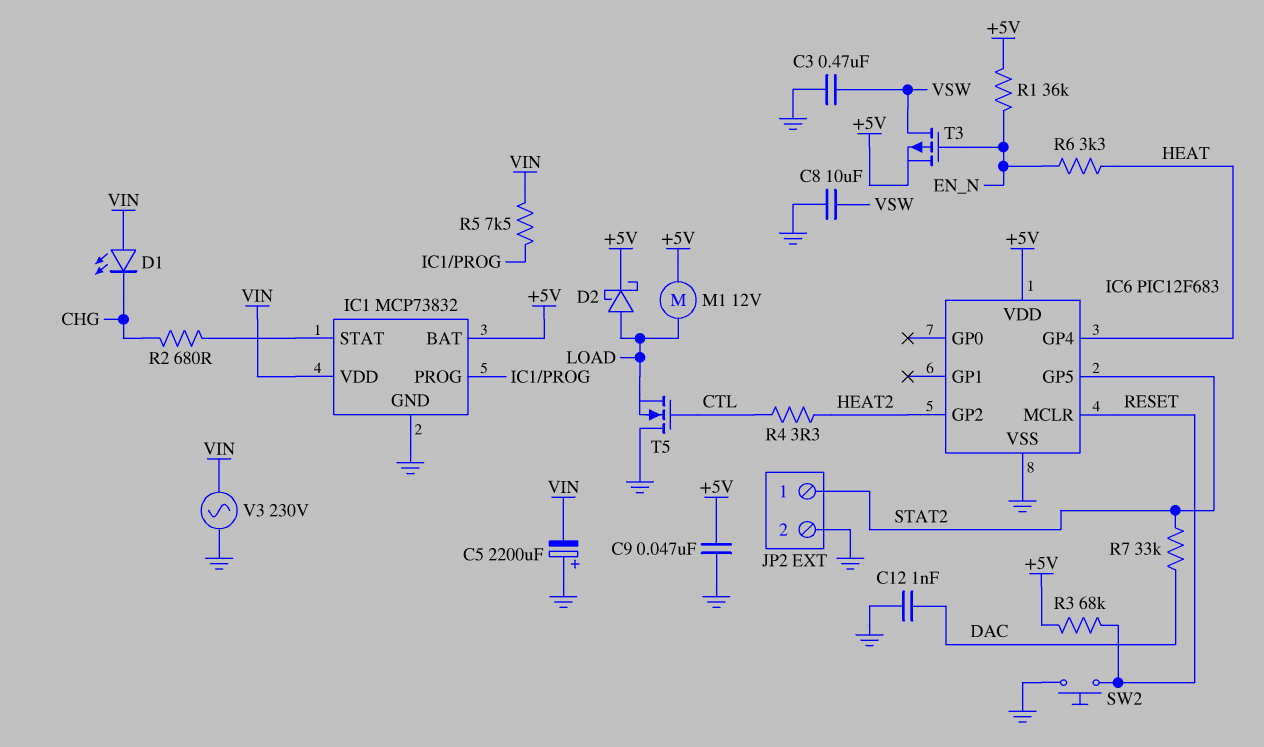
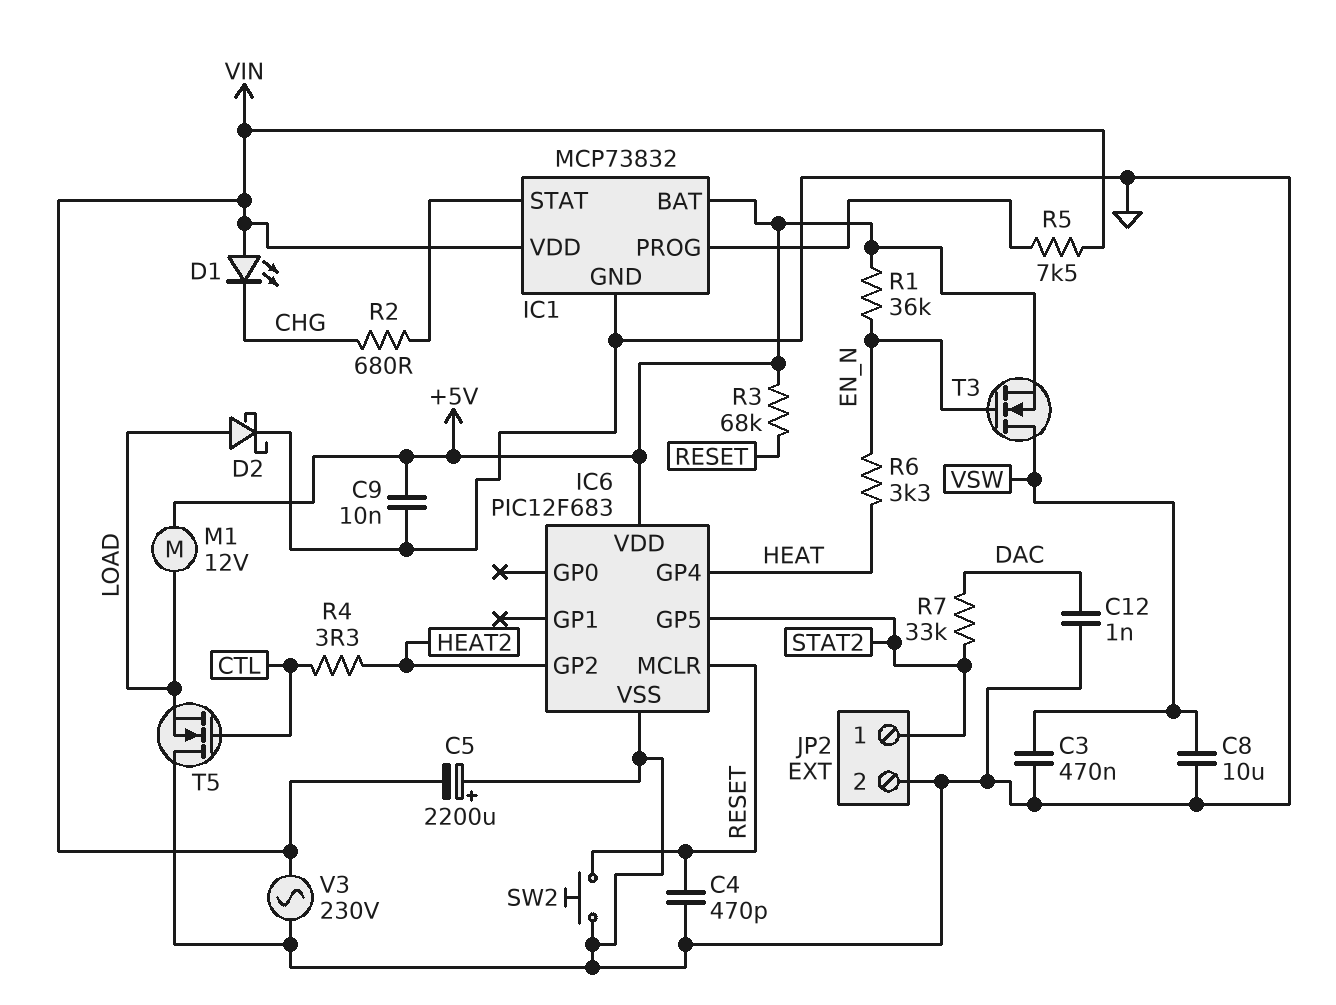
C4: none -> 470pF (GND, RESET)
C9: 47nF (+5V, GND) -> 10nF (+5V, GND)
D2: schottky (A LOAD, K +5V) -> schottky (A LOAD, K GND)
T3: PMOS (G EN_N, D VSW, S +5V) -> NMOS (G EN_N, D VSW, S +5V)

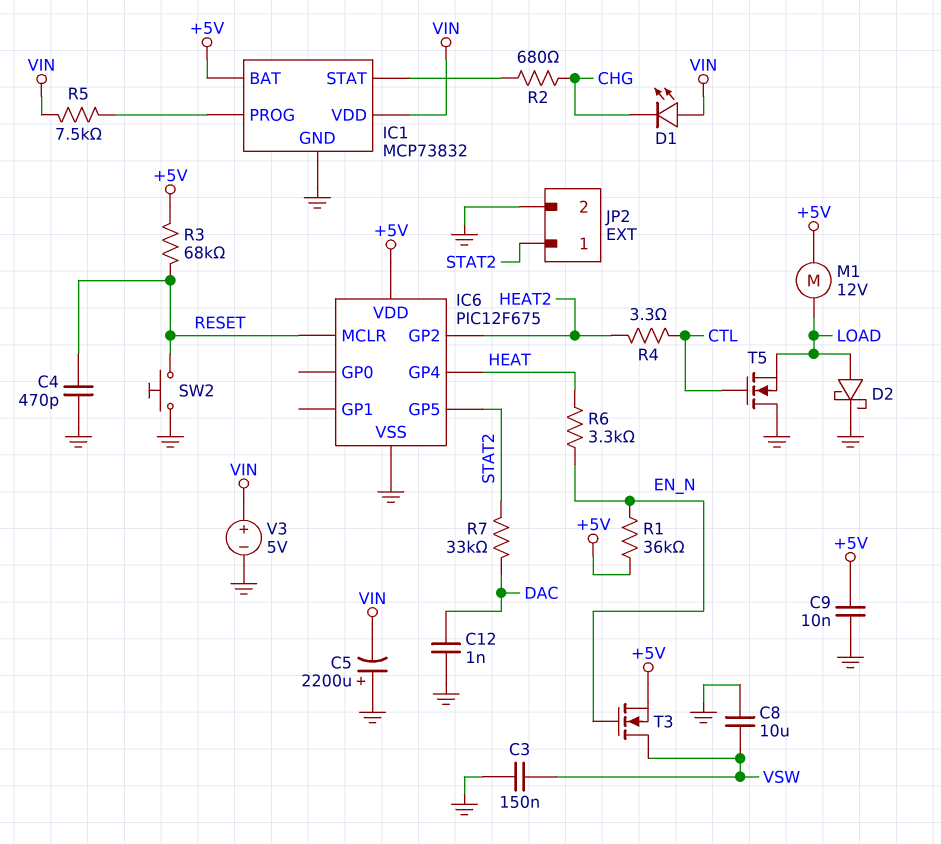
C3: 470nF (GND, VSW) -> 150nF (GND, VSW)
IC6: PIC12F683 -> PIC12F675
V3: AC 230V (GND, VIN) -> 5V (plus VIN, minus GND)

